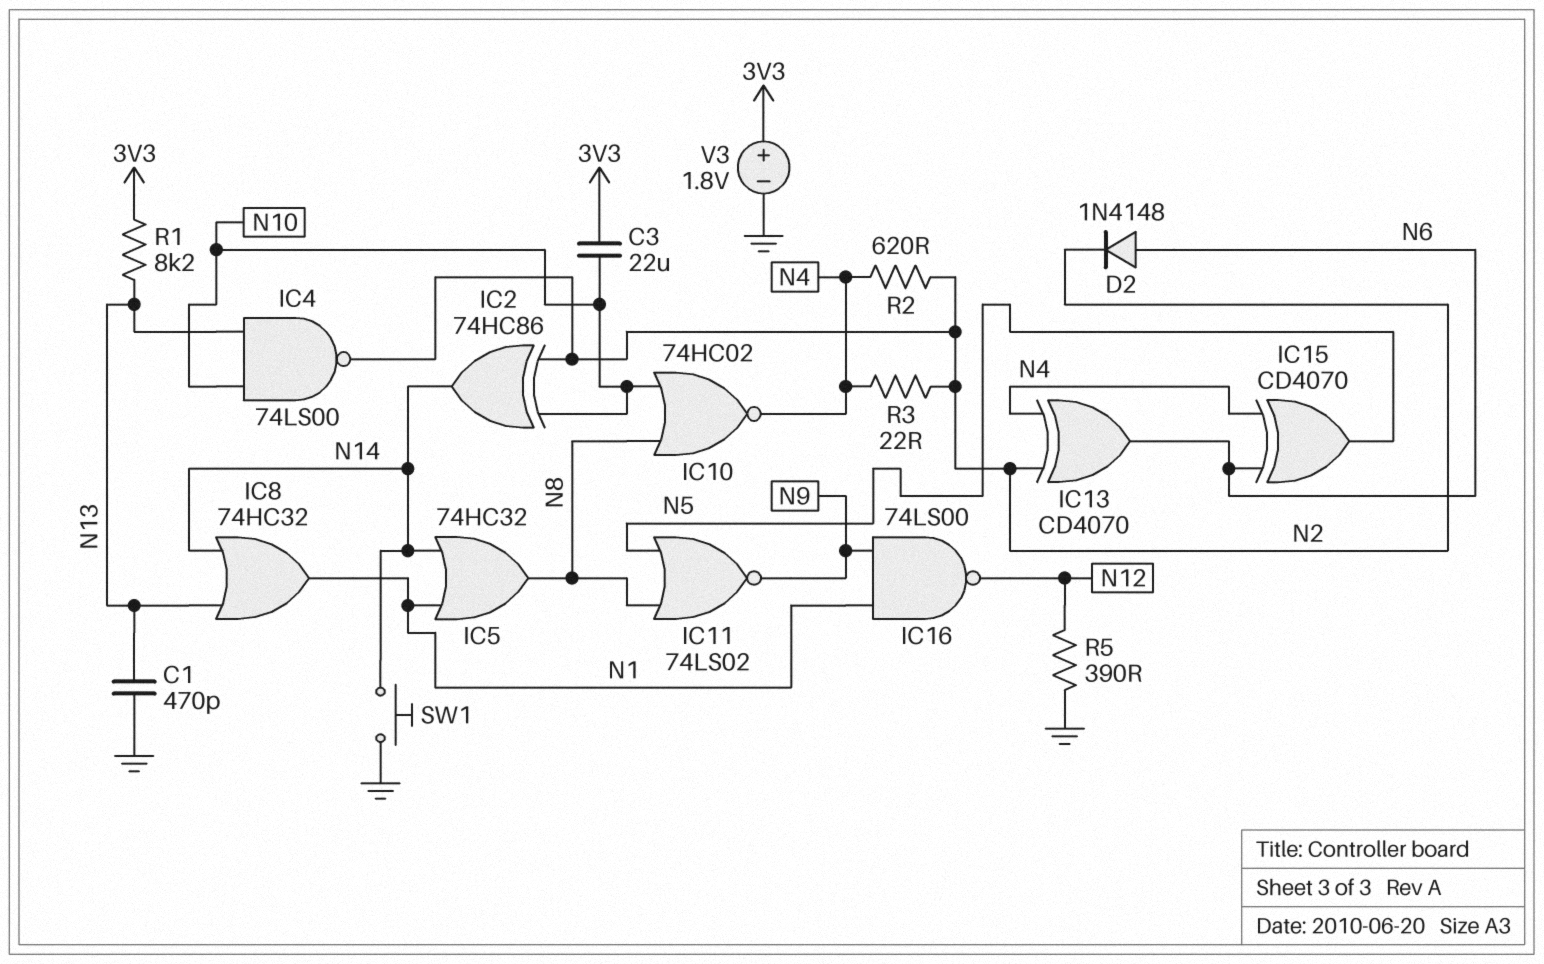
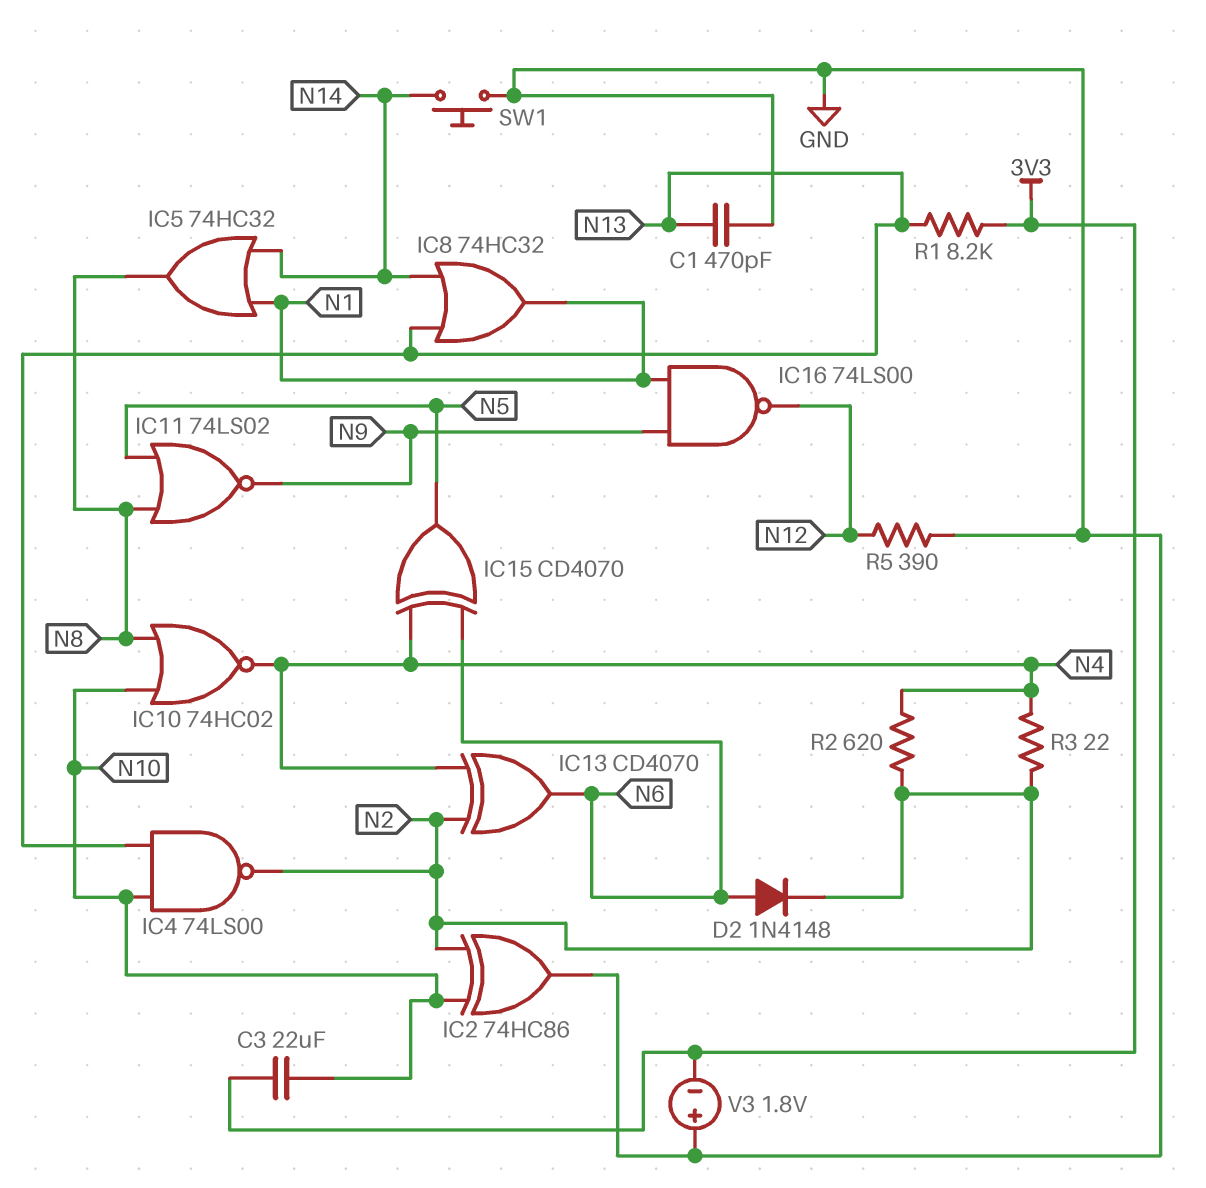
IC2: XOR 74HC86 (in N2, in N10, out N14) -> XOR 74HC86 (in N2, in N10, out GND)
V3: 1.8V (plus 3V3, minus GND) -> 1.8V (plus GND, minus 3V3)

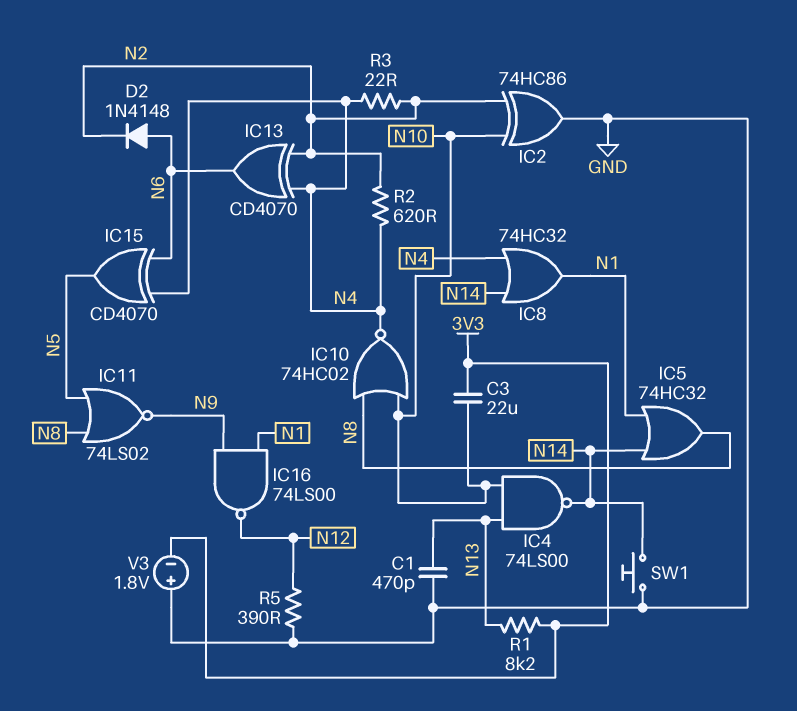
IC4: NAND 74LS00 (in N10, in N13, out N2) -> NAND 74LS00 (in N10, in N13, out N14)
IC8: OR 74HC32 (in N13, in N14, out N1) -> OR 74HC32 (in N4, in N14, out N1)

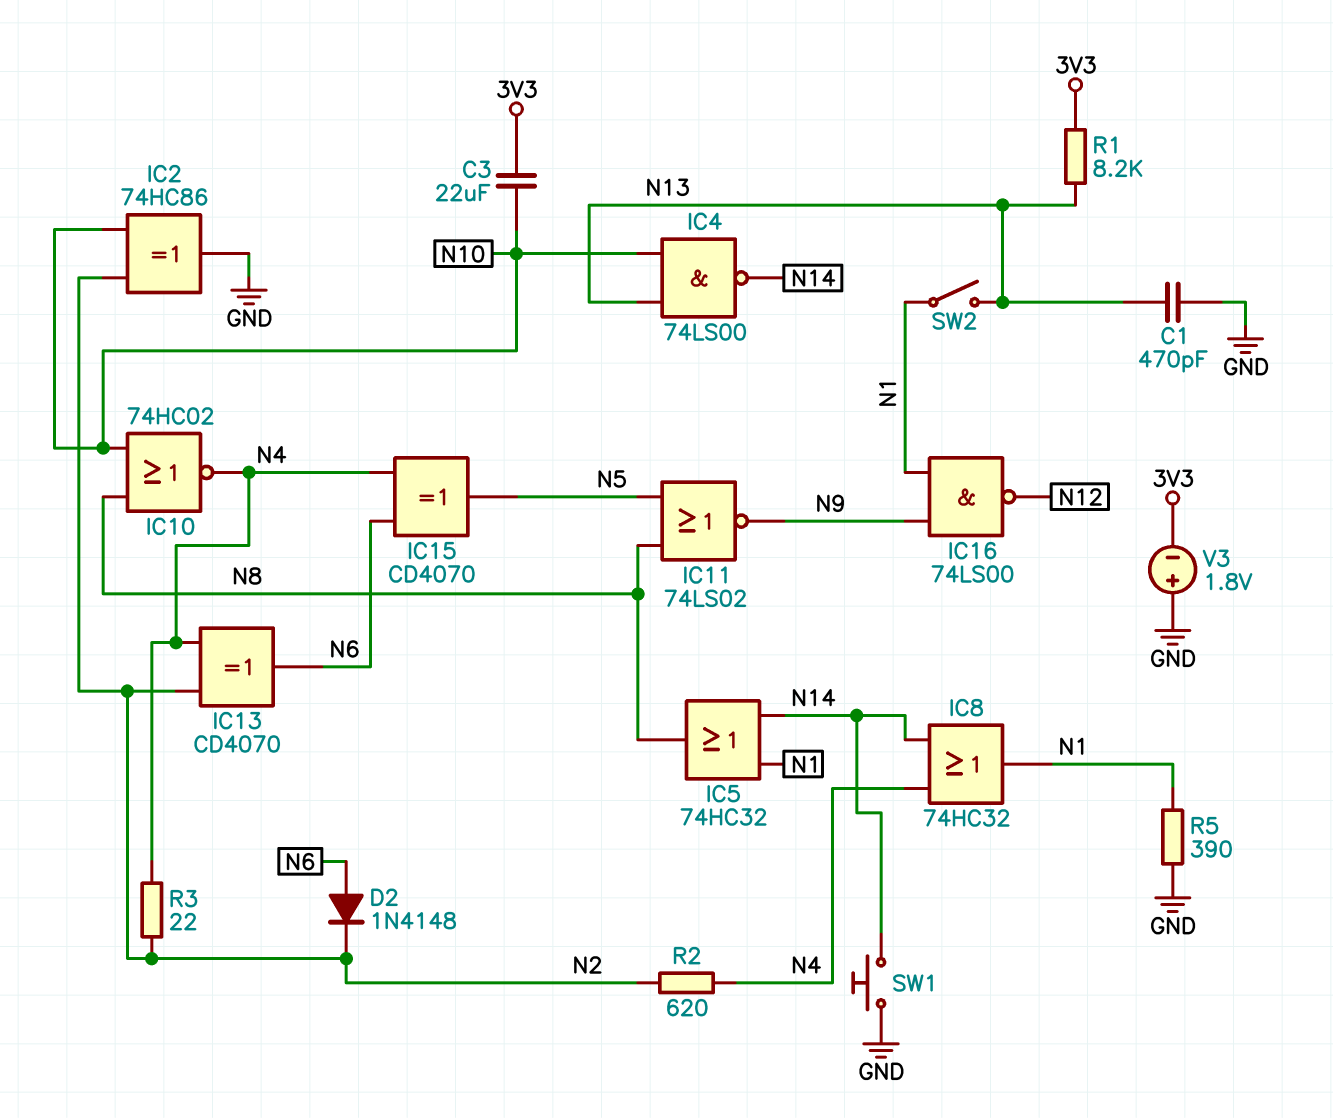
R5: 390 (GND, N12) -> 390 (GND, N1)
SW2: none -> switch (N1, N13)

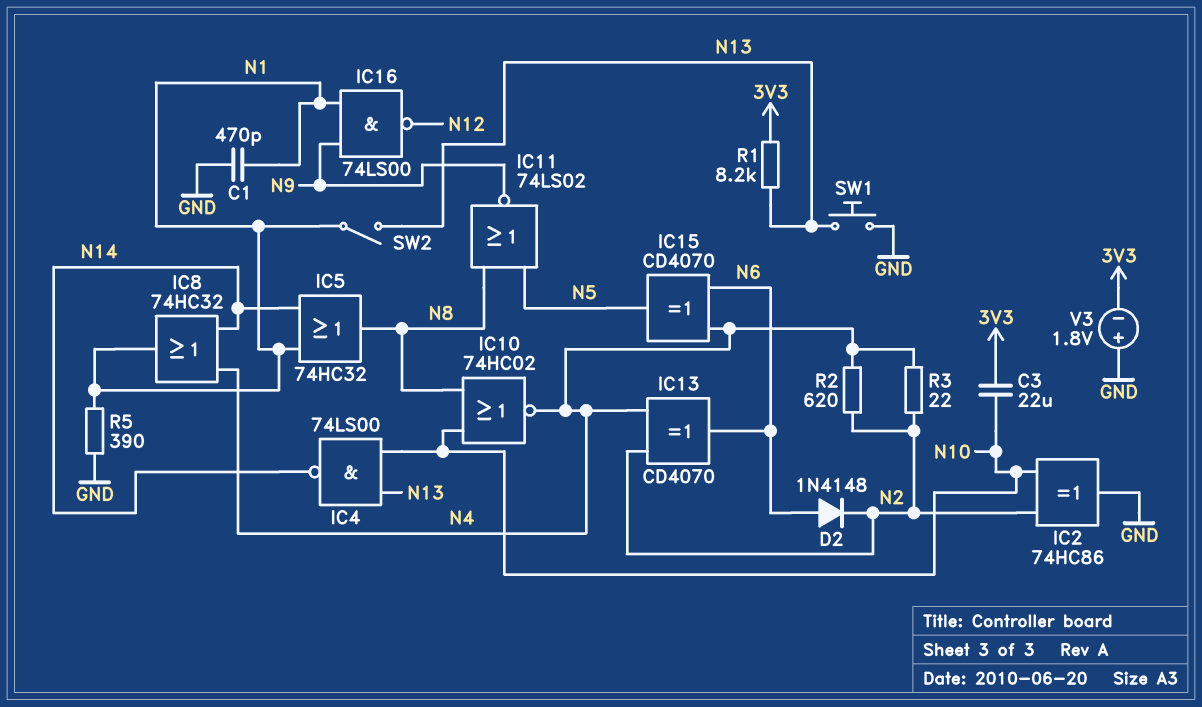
C1: 470pF (GND, N13) -> 470pF (GND, N1)
SW1: button (GND, N14) -> button (GND, N13)

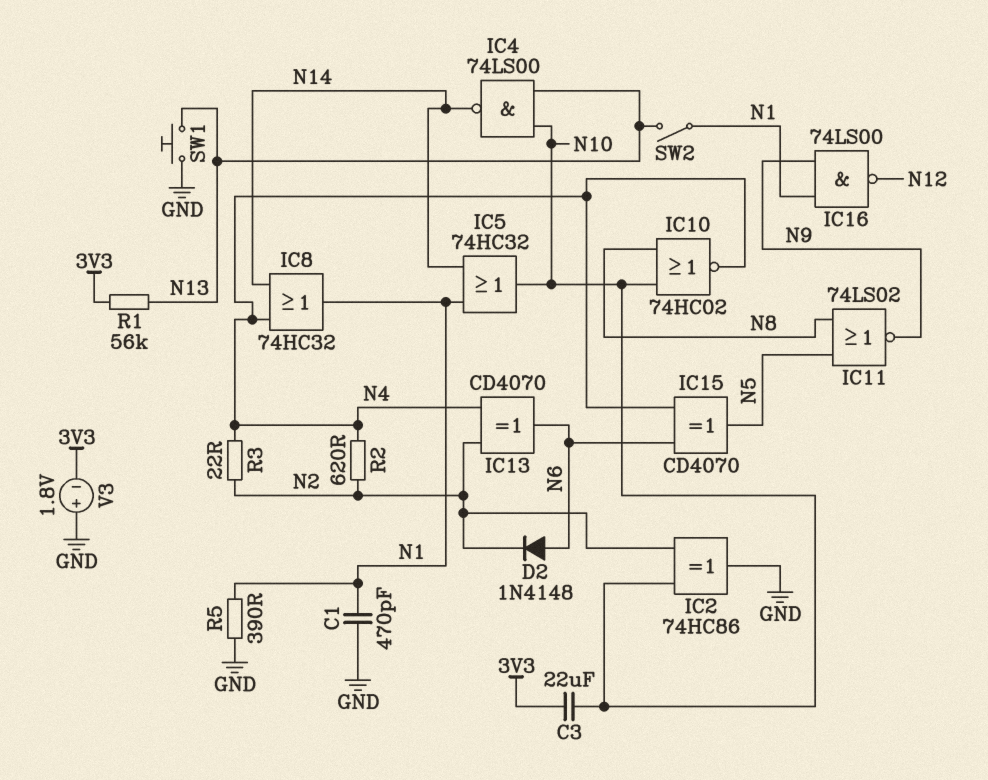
IC5: OR 74HC32 (in N1, in N14, out N8) -> OR 74HC32 (in N1, in N14, out N10)
R1: 8.2k (3V3, N13) -> 56k (3V3, N13)

